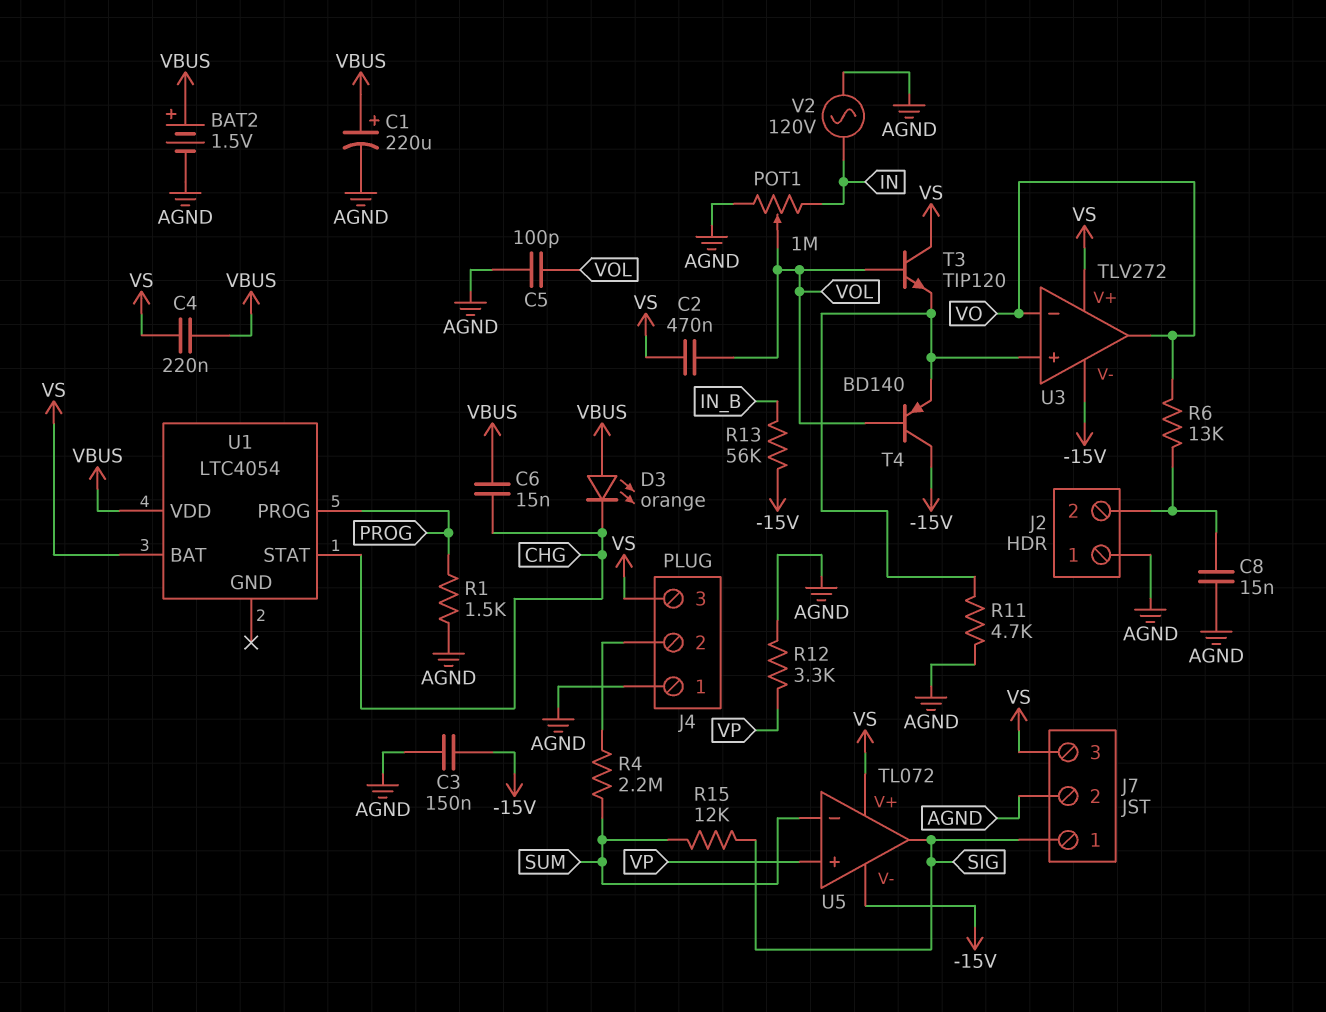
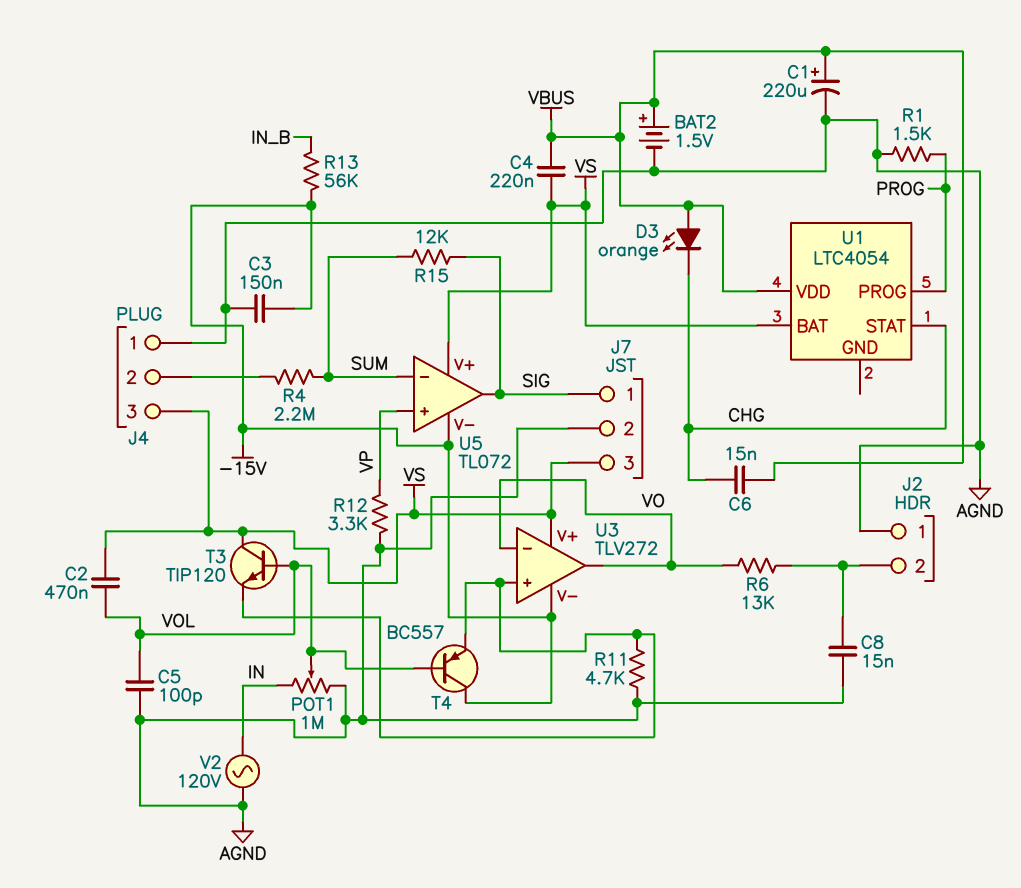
T4: PNP BD140 (B VOL, C -15V, E U3/in+) -> PNP BC557 (B VOL, C -15V, E U3/in+)

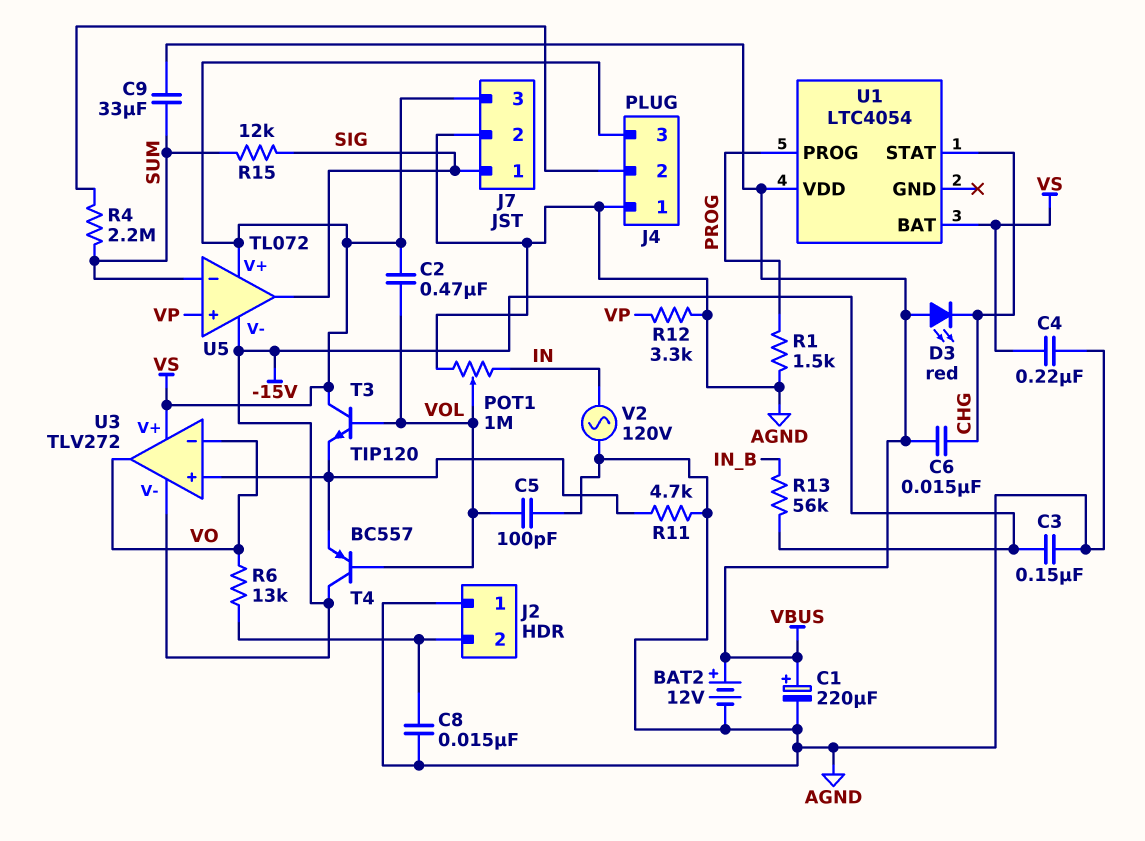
BAT2: 1.5V (plus VBUS, minus AGND) -> 12V (plus VBUS, minus AGND)
C4: 220nF (VBUS, VS) -> 220nF (AGND, VS)
C9: none -> 33uF (SUM, VBUS)
D3: LED orange (A VBUS, K CHG) -> LED red (A VBUS, K CHG)

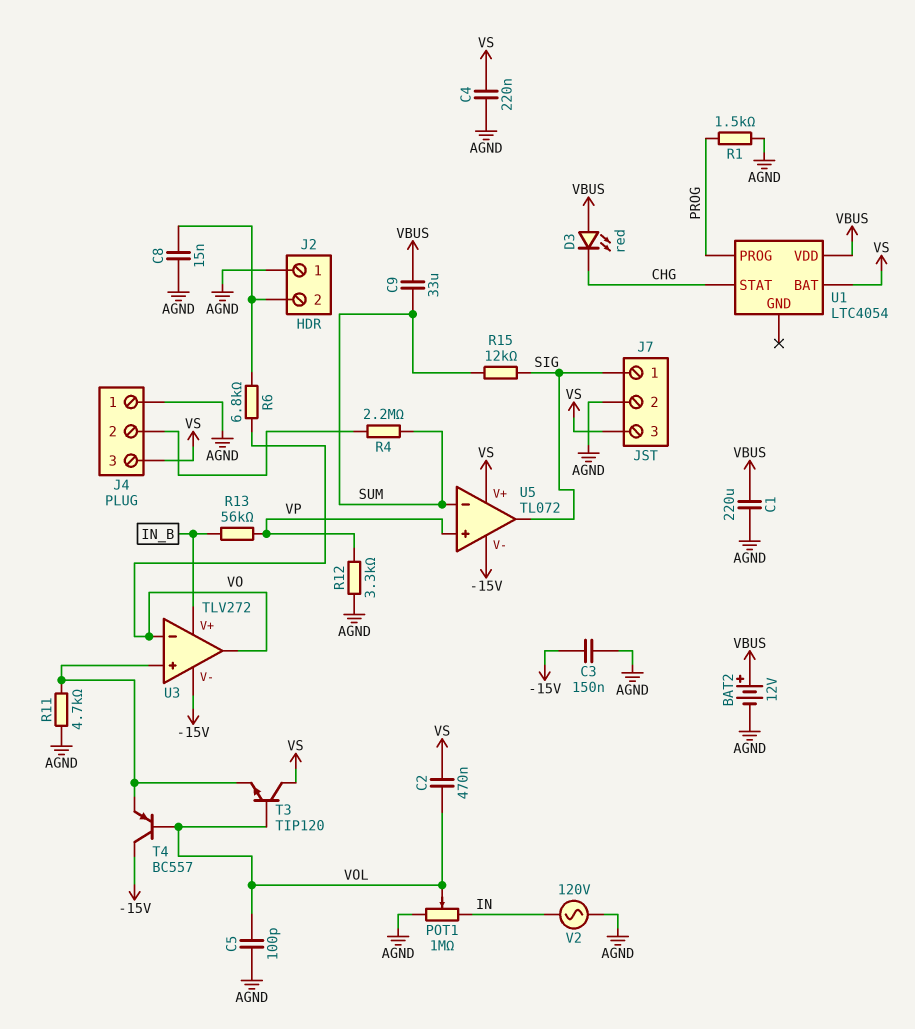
C1: 220uF (plus VBUS, minus AGND) -> 220uF (AGND, VBUS)
C6: 15nF (CHG, VBUS) -> none
R6: 13k (J2/2, VO) -> 6.8k (J2/2, VO)
R13: 56k (-15V, IN_B) -> 56k (IN_B, VP)
U3 pin V+: VS -> IN_B

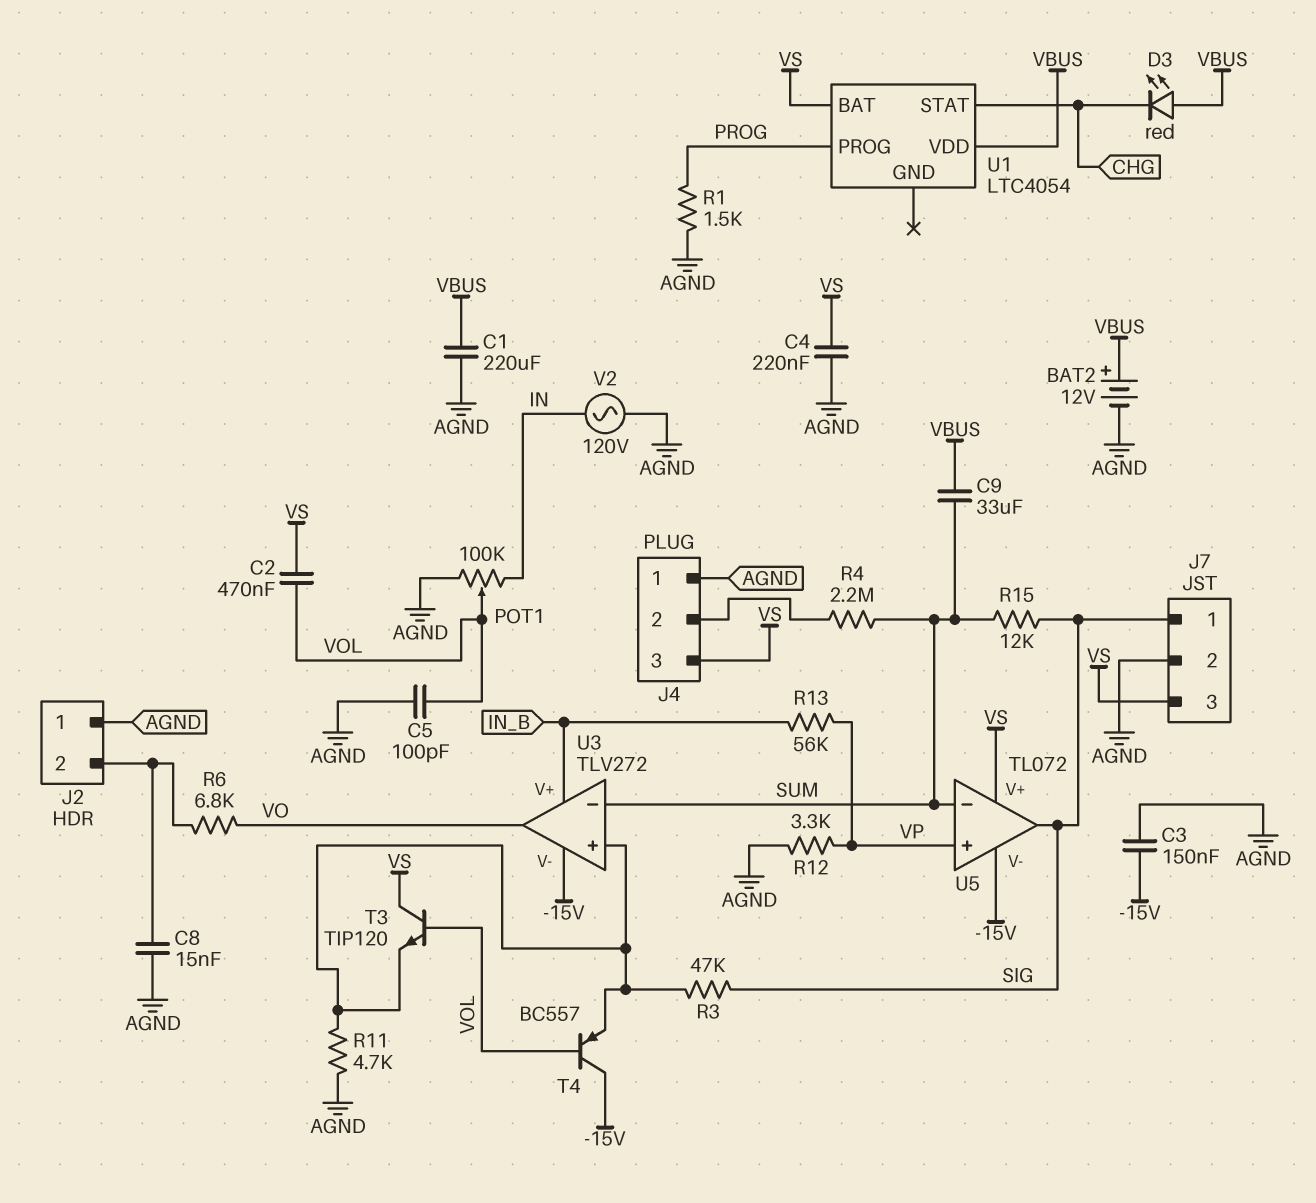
POT1: 1M (AGND, IN, wiper VOL) -> 100k (AGND, IN, wiper VOL)
R3: none -> 47k (SIG, U3/in+)
U3 pin in-: VO -> SUM

